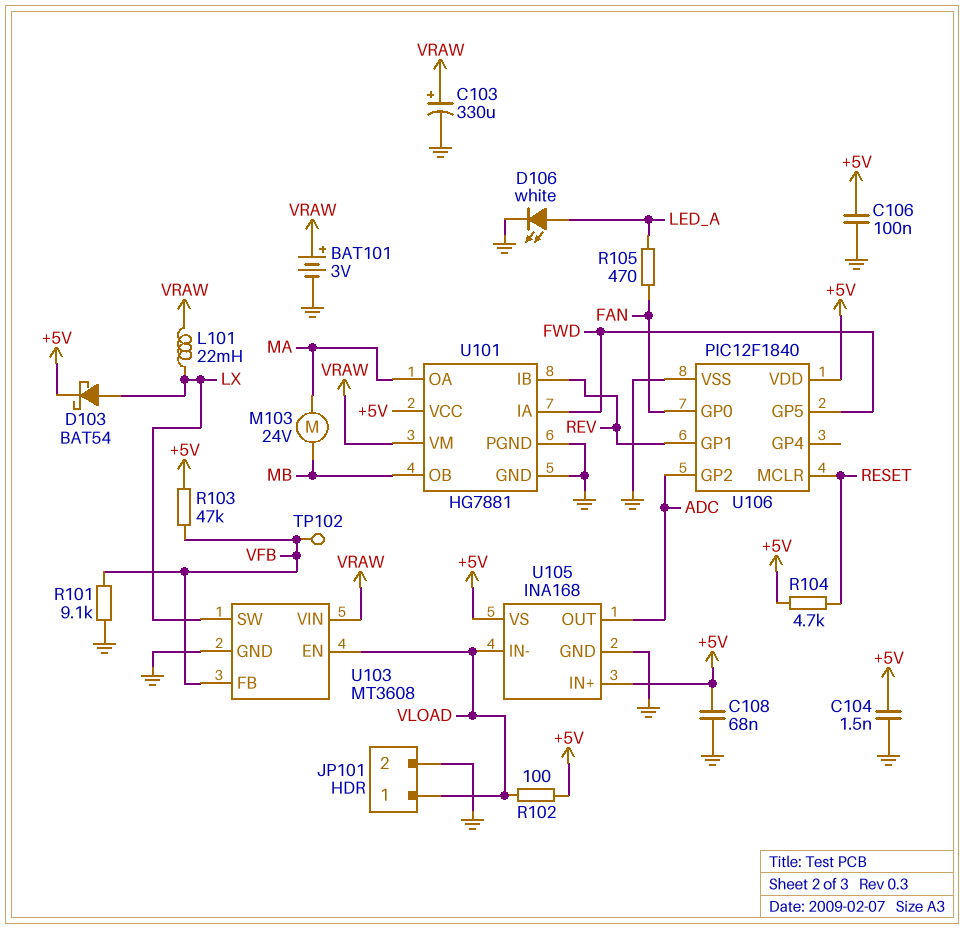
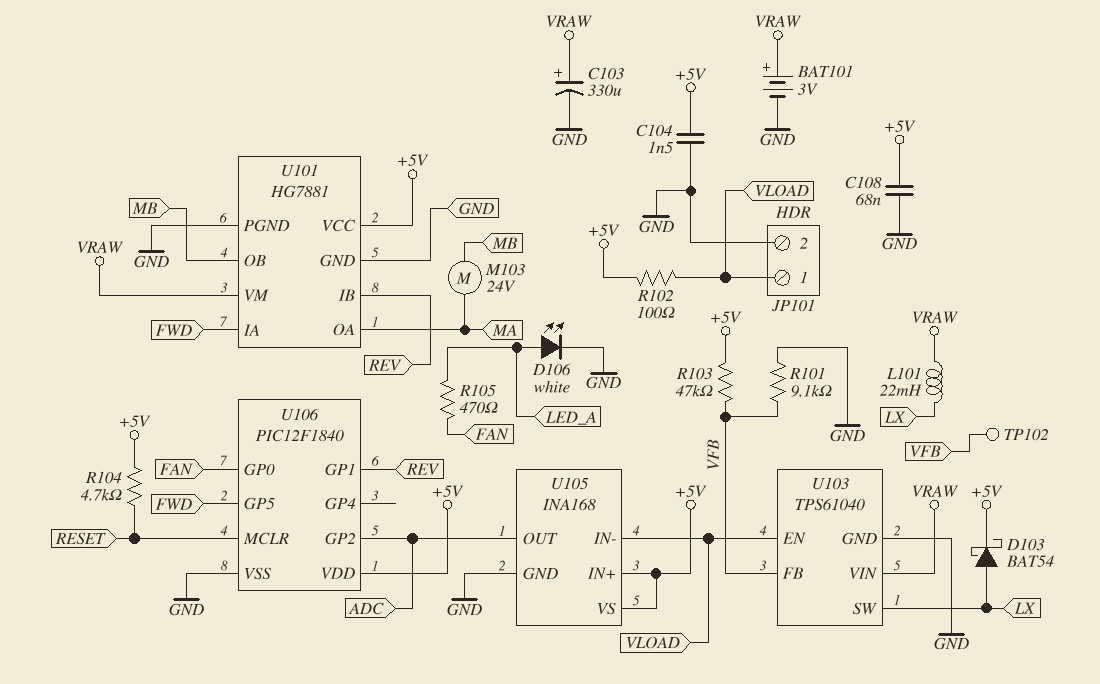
C106: 100nF (+5V, GND) -> none
U103: MT3608 -> TPS61040

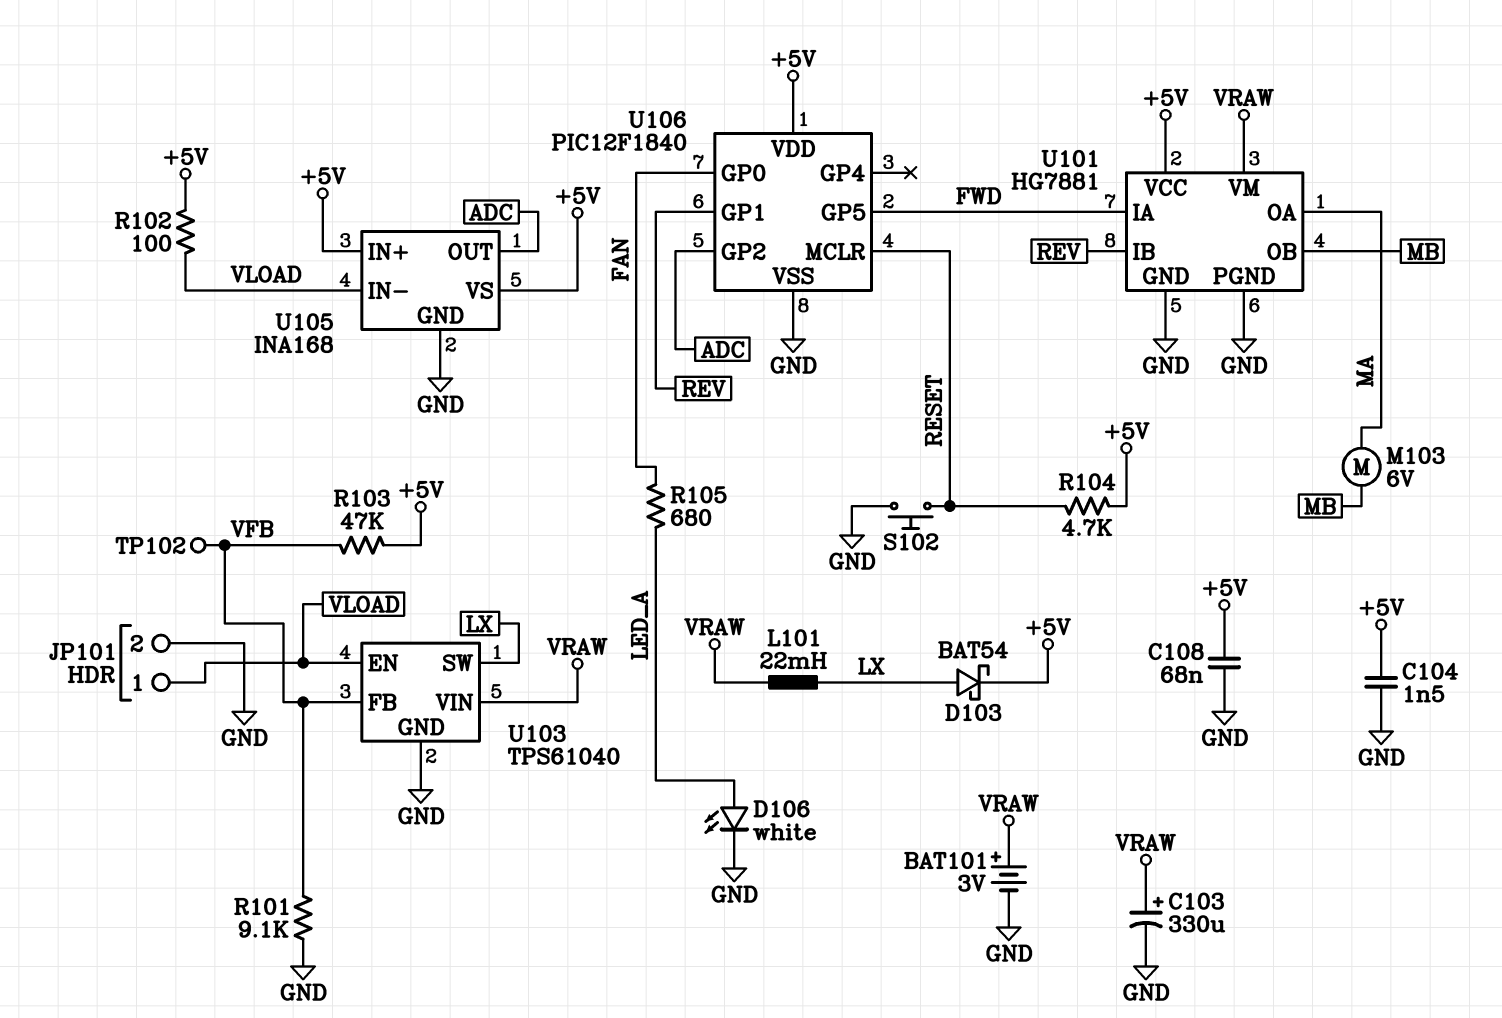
M103: motor 24V (MA, MB) -> motor 6V (MA, MB)
R105: 470 (FAN, LED_A) -> 680 (FAN, LED_A)
S102: none -> button (GND, RESET)

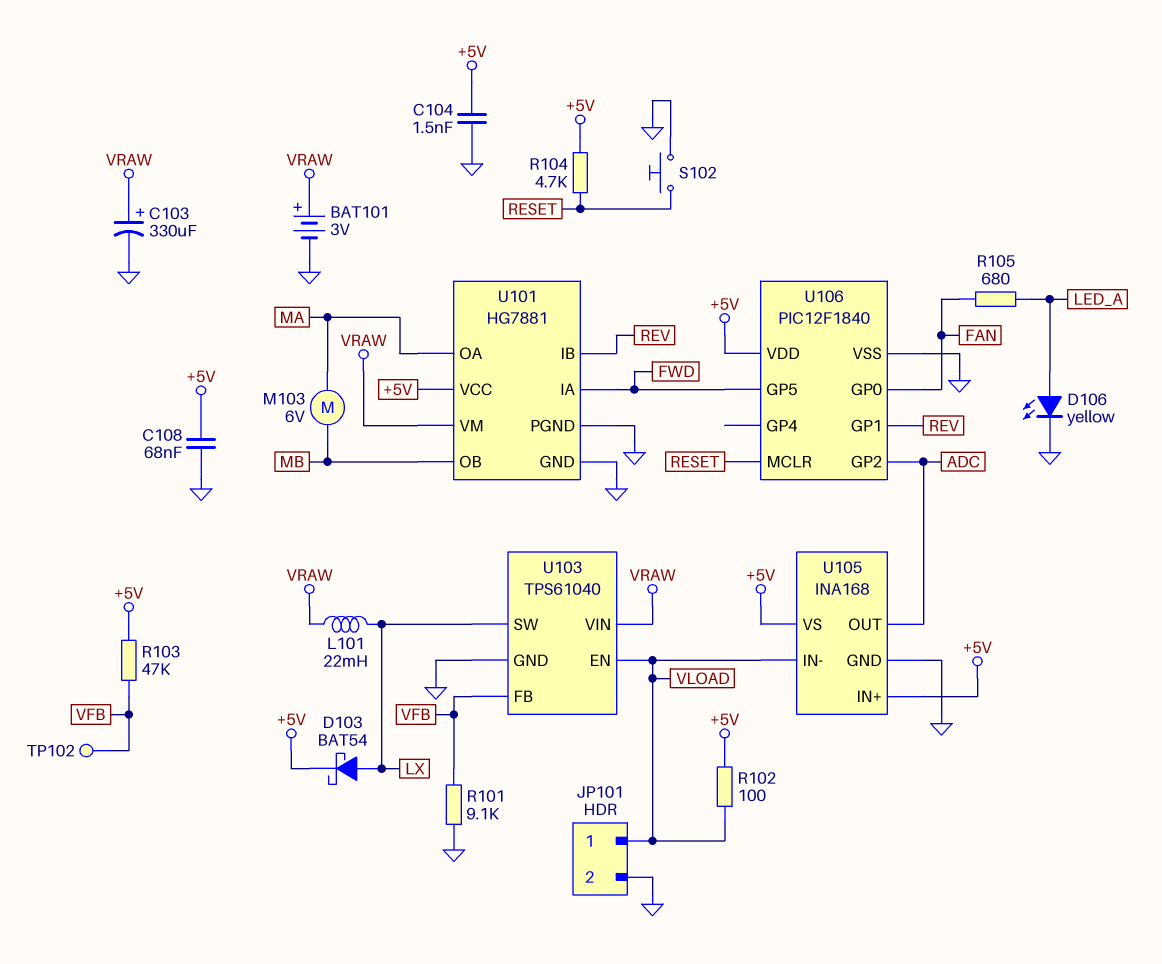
D106: LED white (A LED_A, K GND) -> LED yellow (A LED_A, K GND)

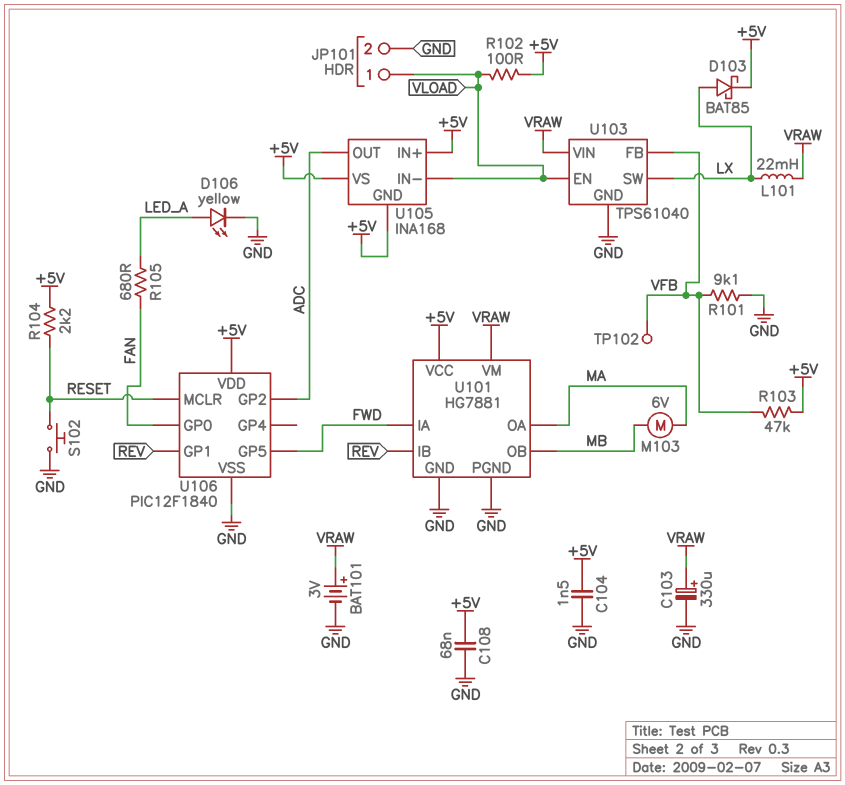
D103: schottky BAT54 (A LX, K +5V) -> schottky BAT85 (A LX, K +5V)
R104: 4.7k (+5V, RESET) -> 2.2k (+5V, RESET)
U105 pin GND: GND -> +5V

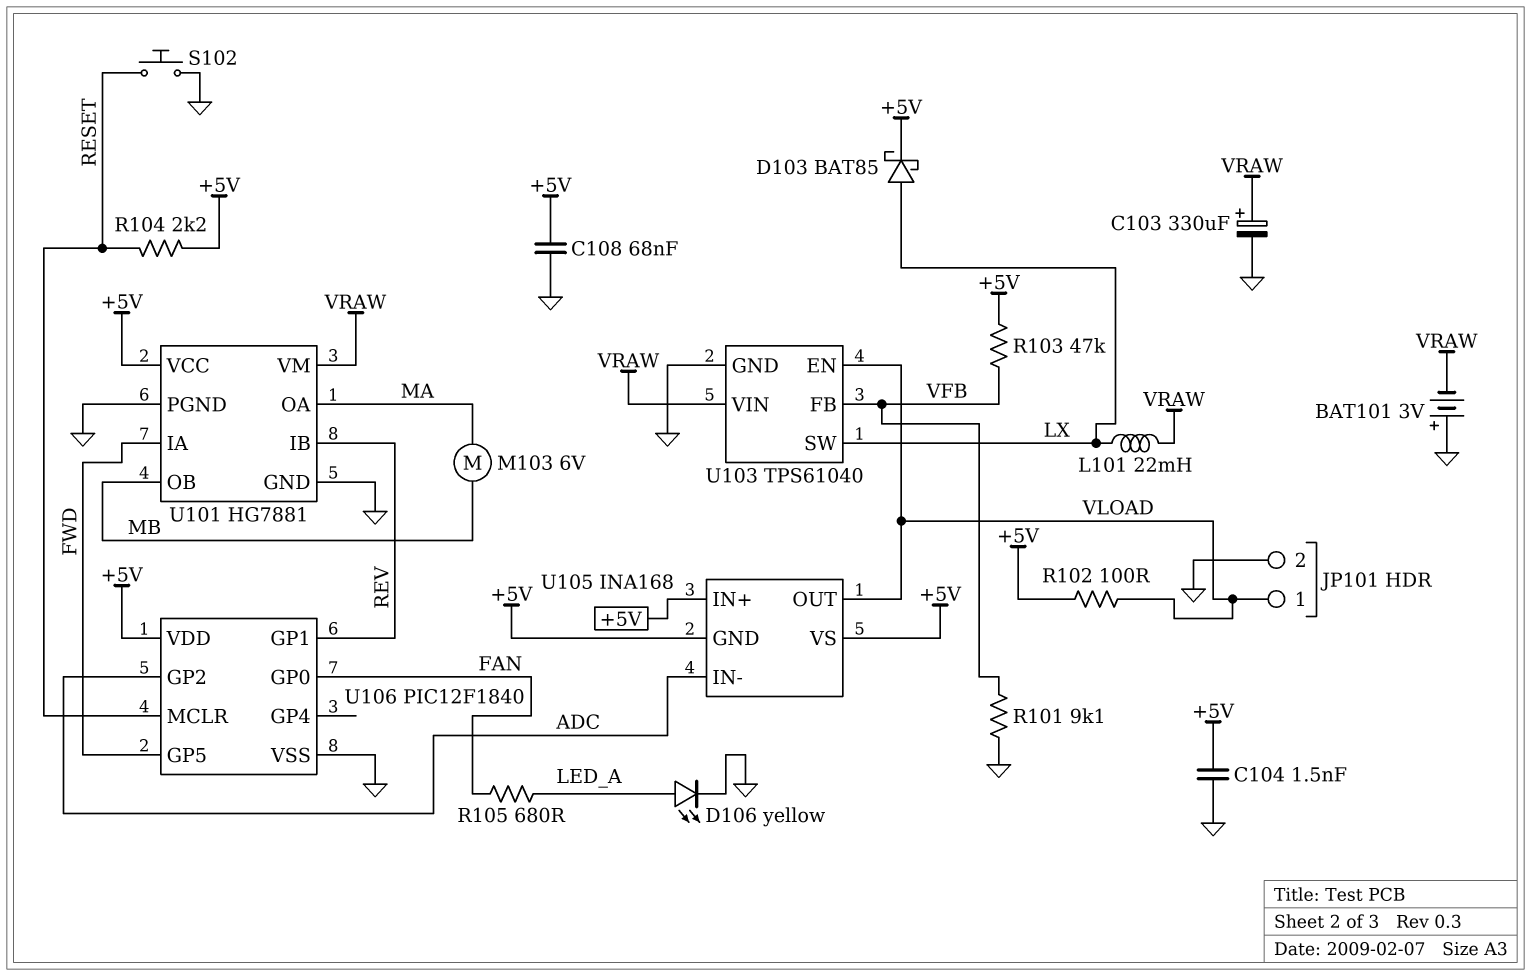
BAT101: 3V (plus VRAW, minus GND) -> 3V (plus GND, minus VRAW)
TP102: test point (VFB) -> none
U105 pin IN-: VLOAD -> ADC
U105 pin OUT: ADC -> VLOAD

